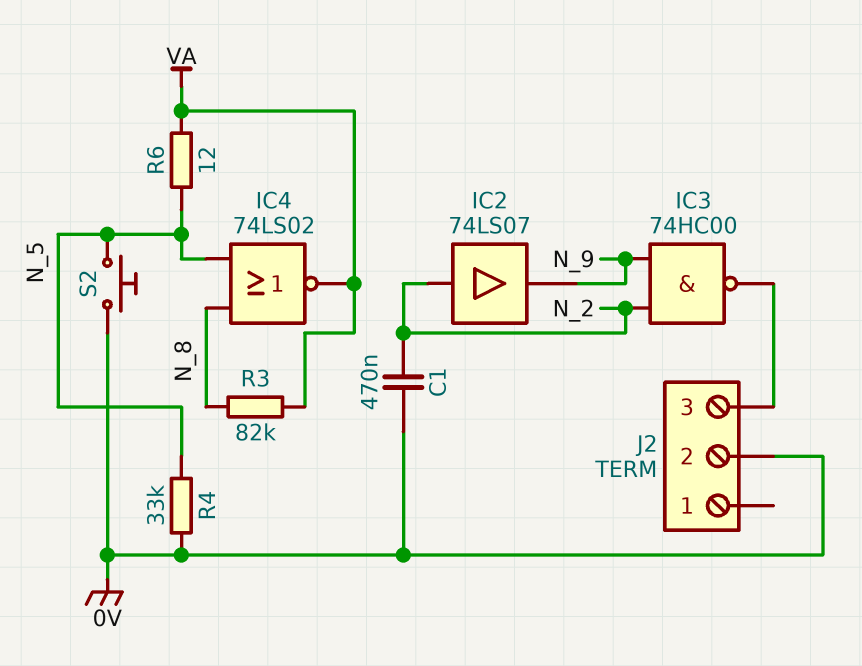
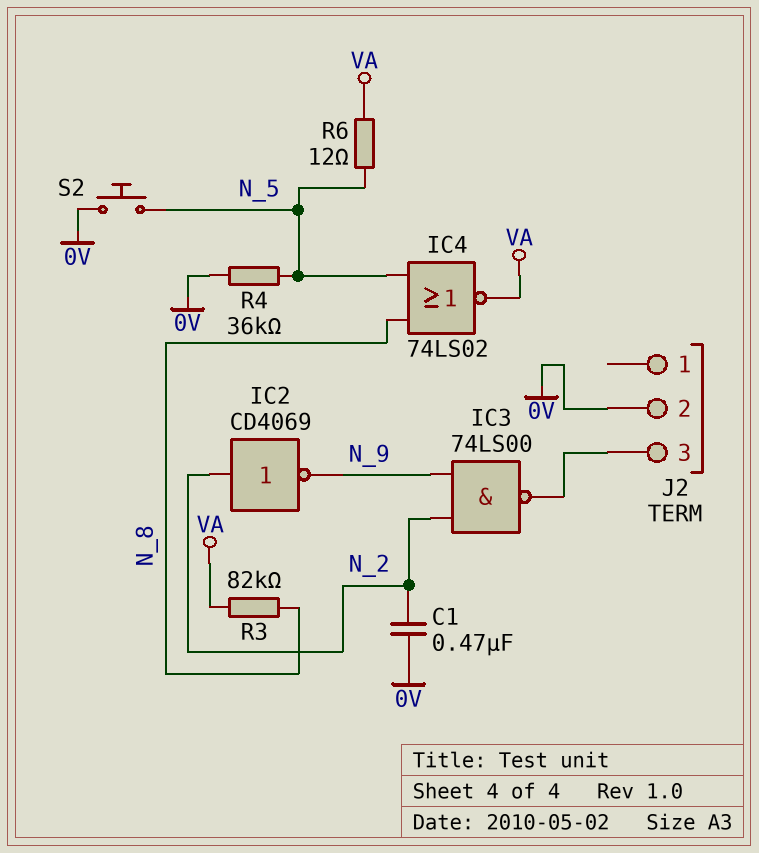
IC2: buffer 74LS07 (in N_2, out N_9) -> NOT CD4069 (in N_2, out N_9)
IC3: NAND 74HC00 (in N_2, in N_9, out J2/3) -> NAND 74LS00 (in N_2, in N_9, out J2/3)
R4: 33k (0V, N_5) -> 36k (0V, N_5)

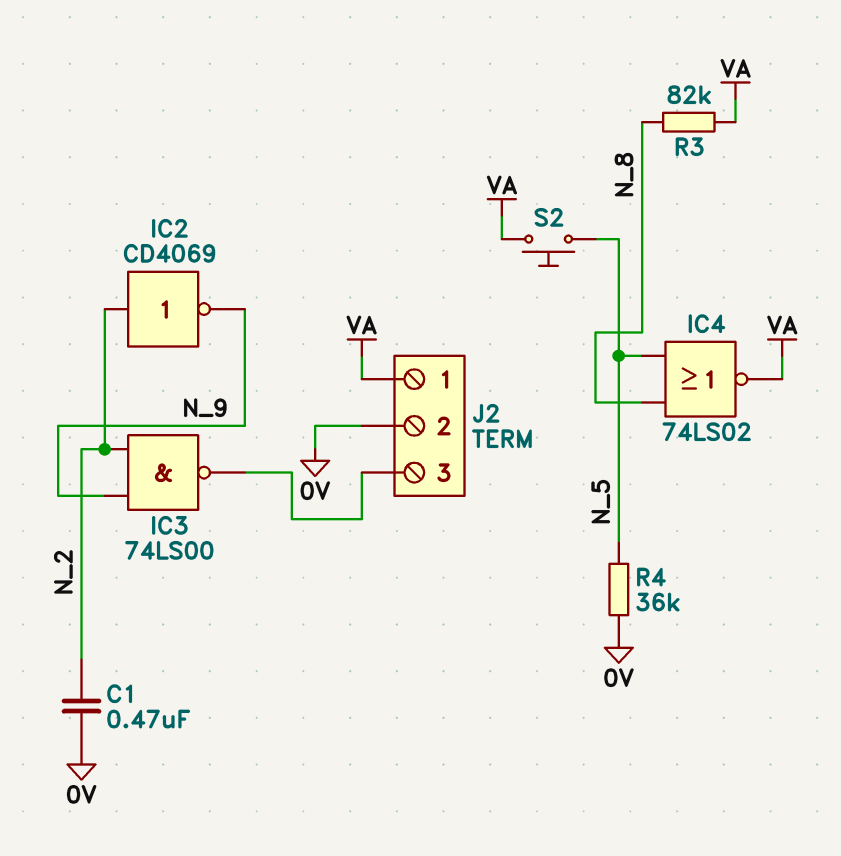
J2 pin 1: none -> VA
R6: 12 (N_5, VA) -> none
S2: button (0V, N_5) -> button (N_5, VA)

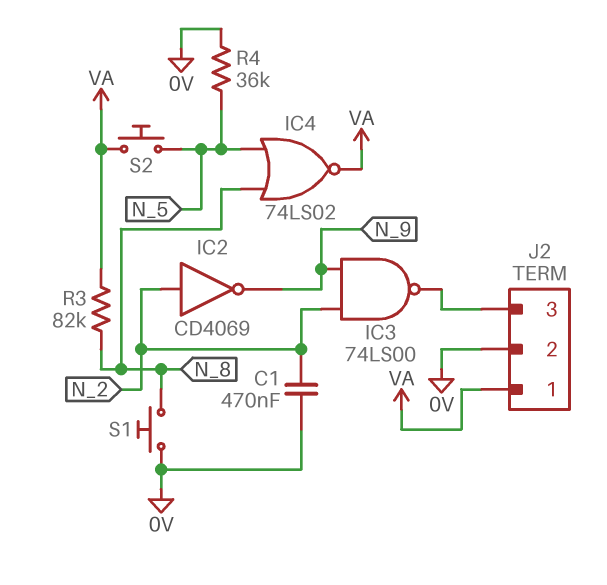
S1: none -> button (0V, N_8)

